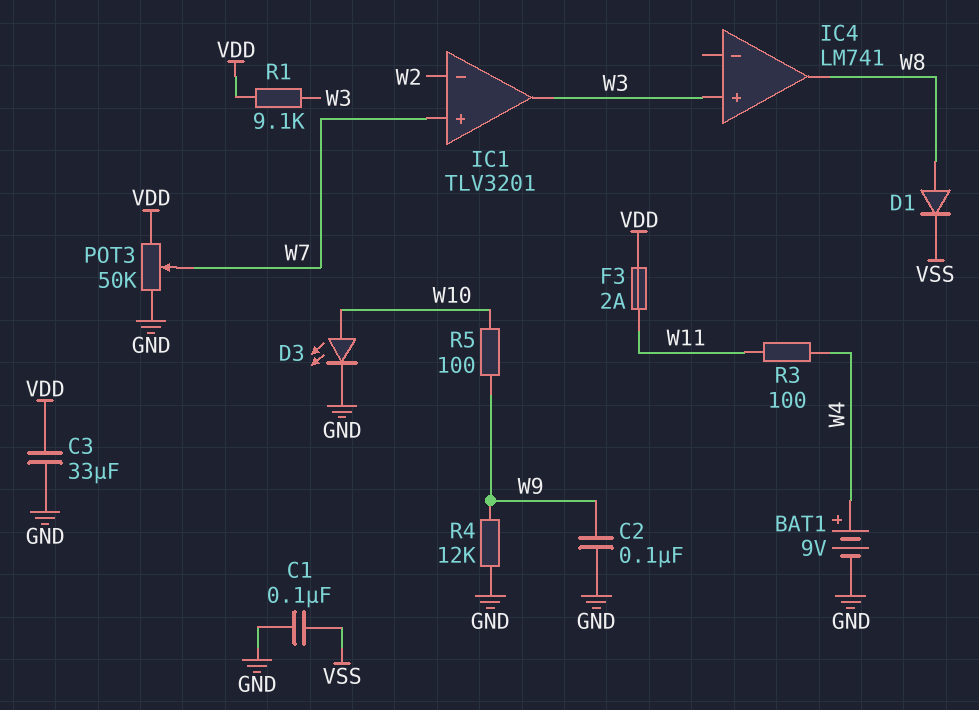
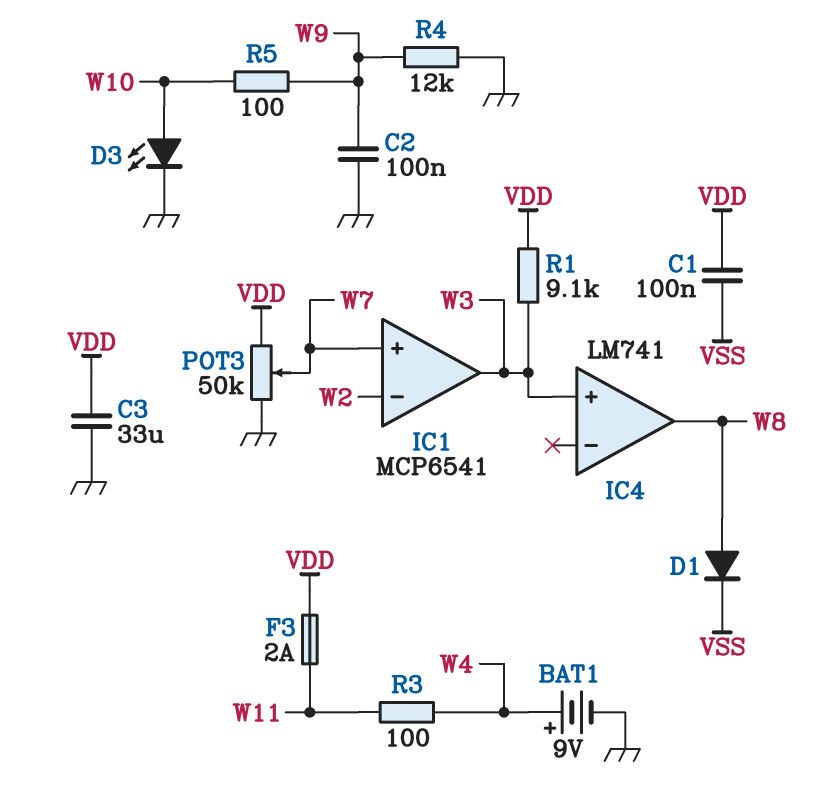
C1: 100nF (GND, VSS) -> 100nF (VDD, VSS)
IC1: TLV3201 -> MCP6541

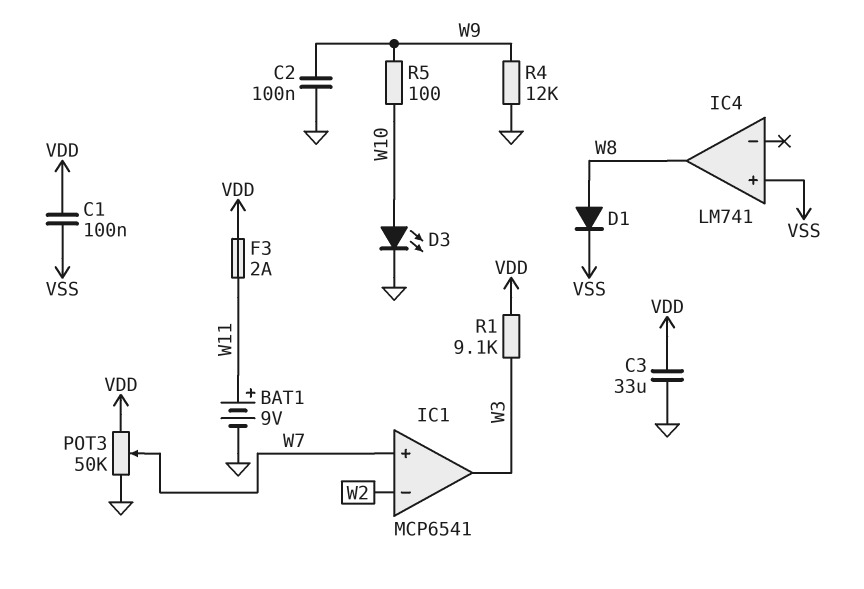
BAT1: 9V (plus W4, minus GND) -> 9V (plus W11, minus GND)
IC4 pin in+: W3 -> VSS
R3: 100 (W4, W11) -> none

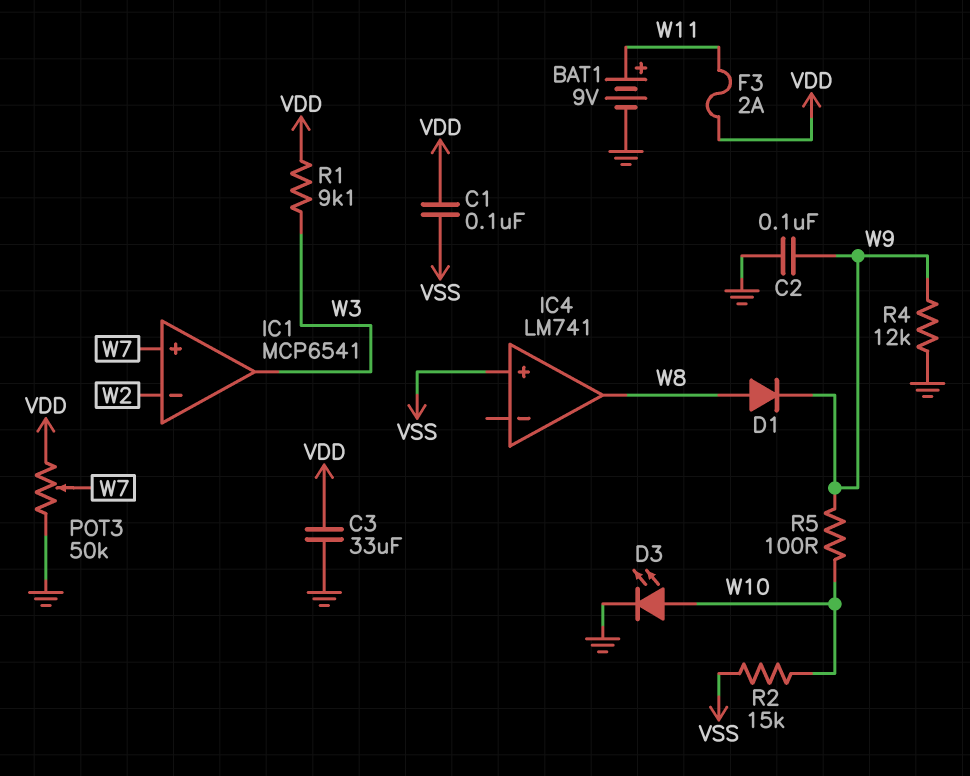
D1: diode (A W8, K VSS) -> diode (A W8, K W9)
R2: none -> 15k (VSS, W10)

